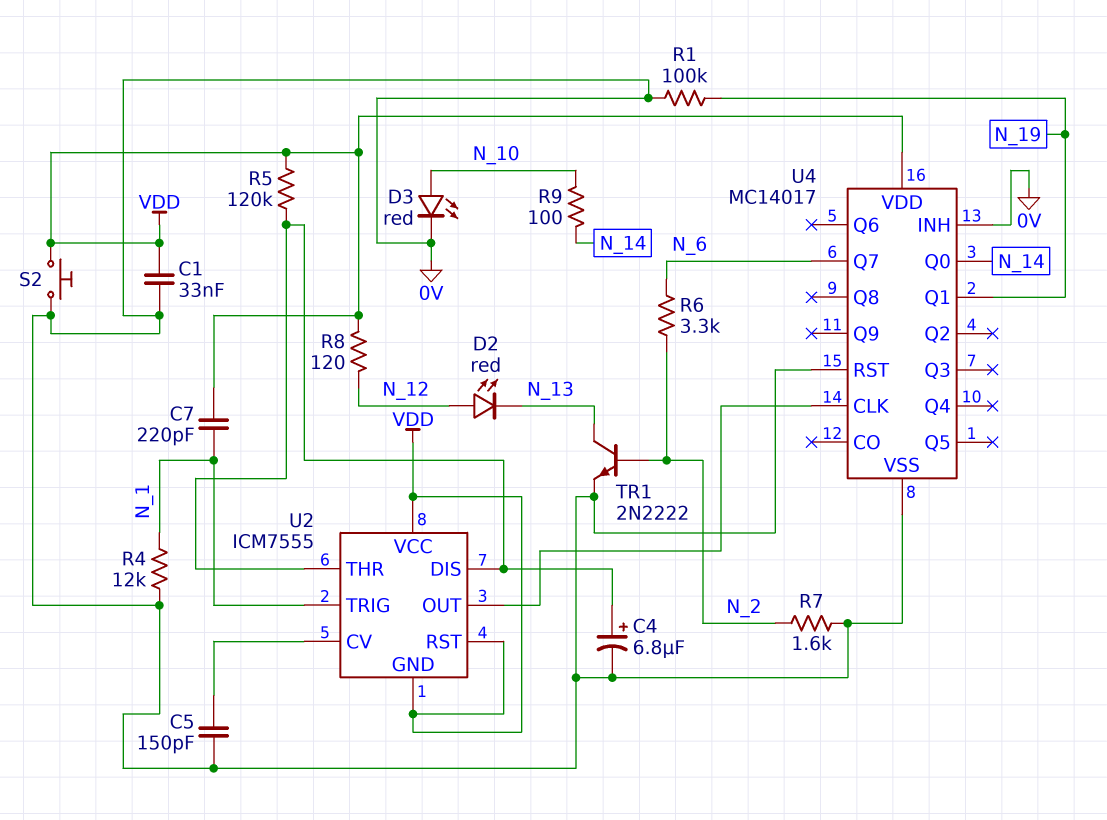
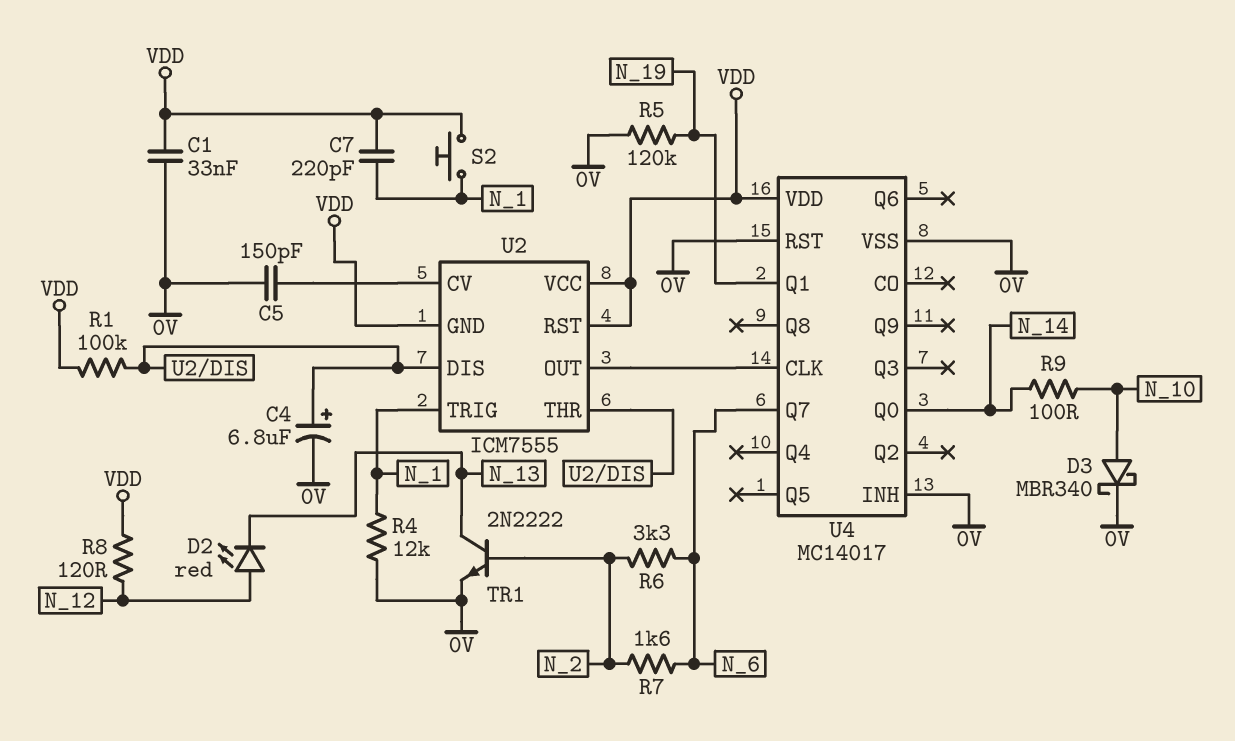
D3: LED red (A N_10, K 0V) -> schottky MBR340 (A N_10, K 0V)
R1: 100k (0V, N_19) -> 100k (U2/DIS, VDD)
R5: 120k (U2/DIS, VDD) -> 120k (0V, N_19)
R7: 1.6k (0V, N_2) -> 1.6k (N_2, N_6)
S2: button (0V, VDD) -> button (N_1, VDD)

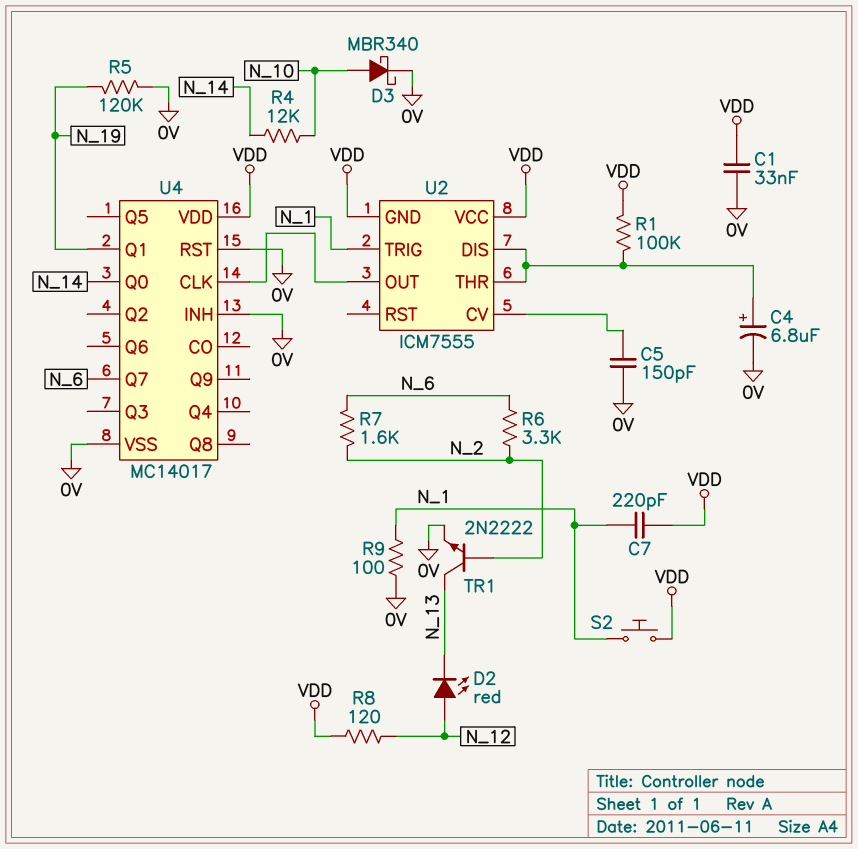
R4: 12k (0V, N_1) -> 12k (N_10, N_14)
R9: 100 (N_10, N_14) -> 100 (0V, N_1)
U2 pin RST: VDD -> none

